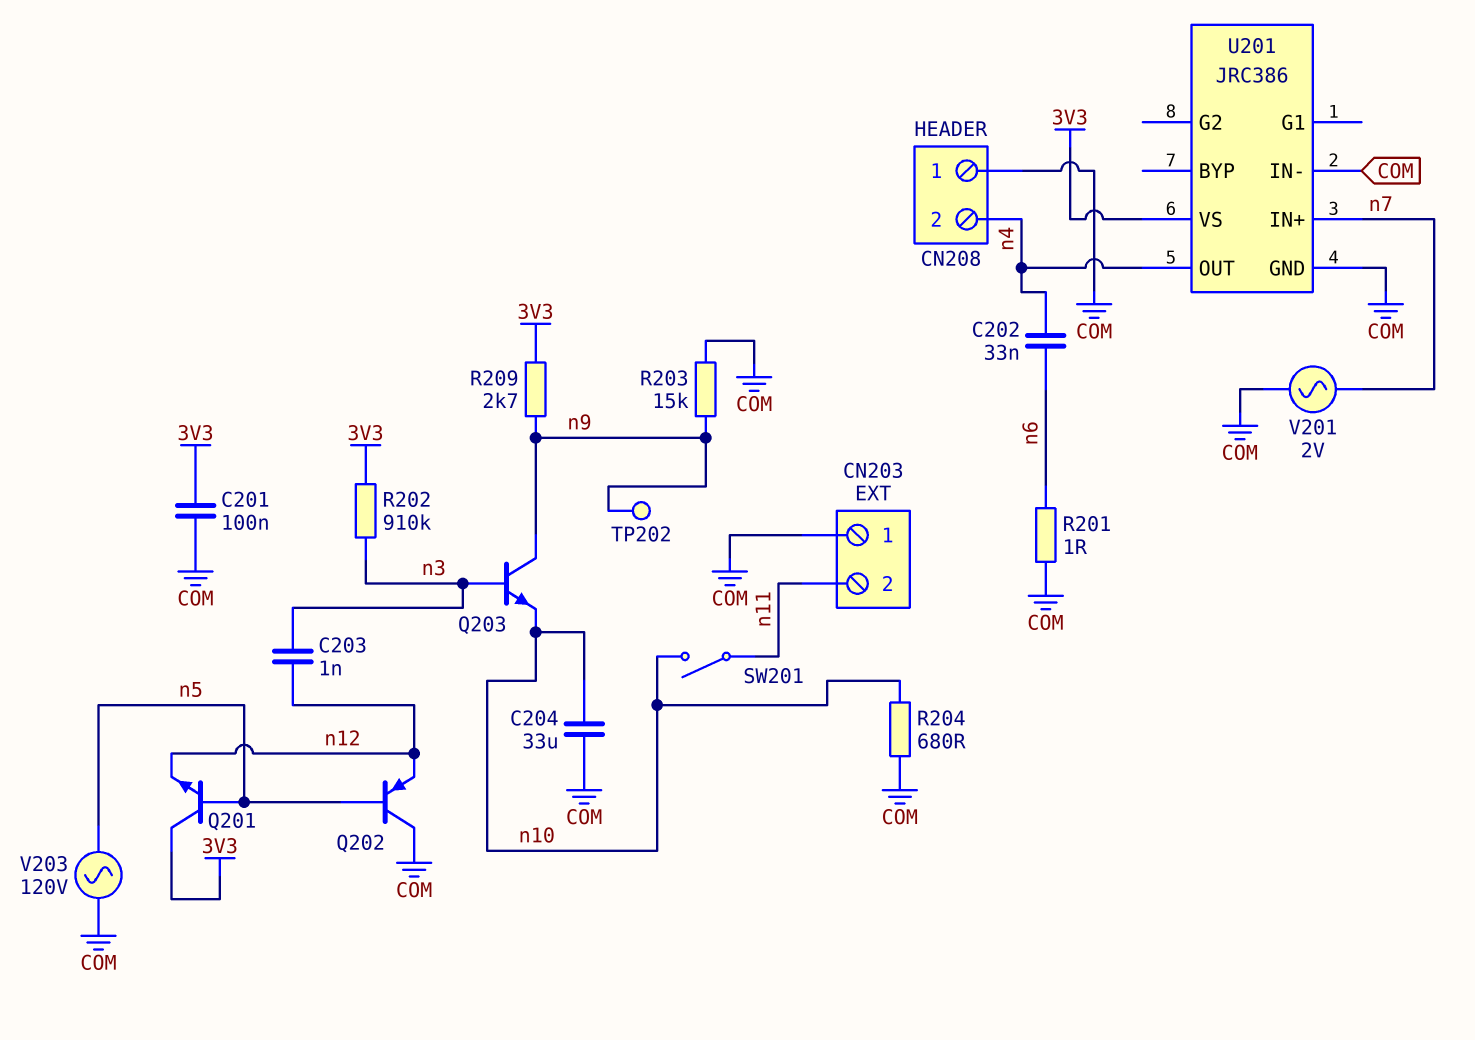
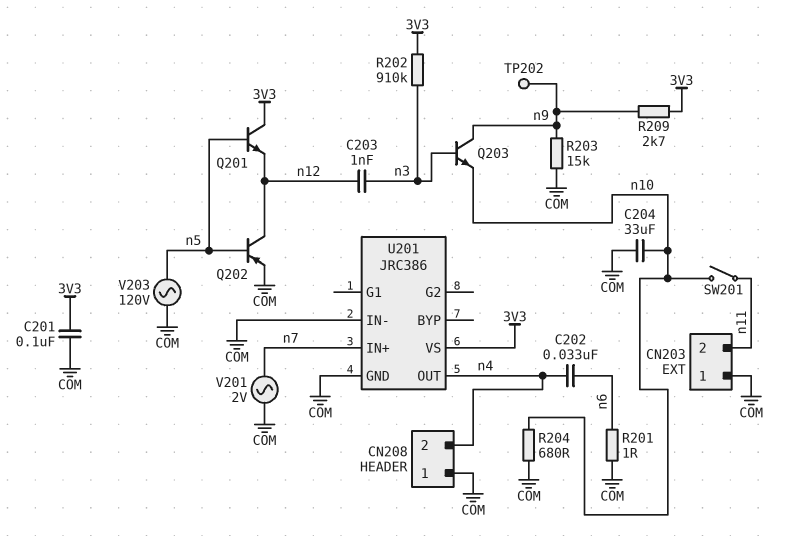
Q202: PNP (B n5, C COM, E n12) -> PNP (B n5, C n12, E COM)

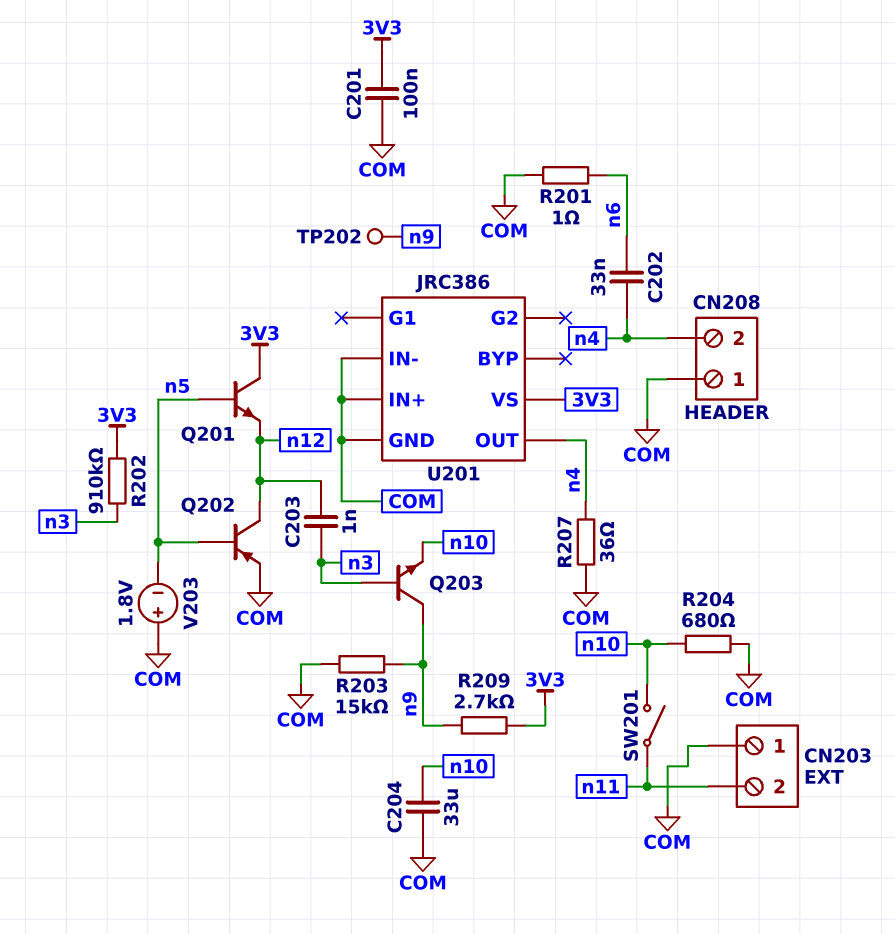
R207: none -> 36 (COM, n4)
U201 pin IN+: n7 -> COM
V201: AC 2V (COM, n7) -> none
V203: AC 120V (COM, n5) -> 1.8V (plus COM, minus n5)

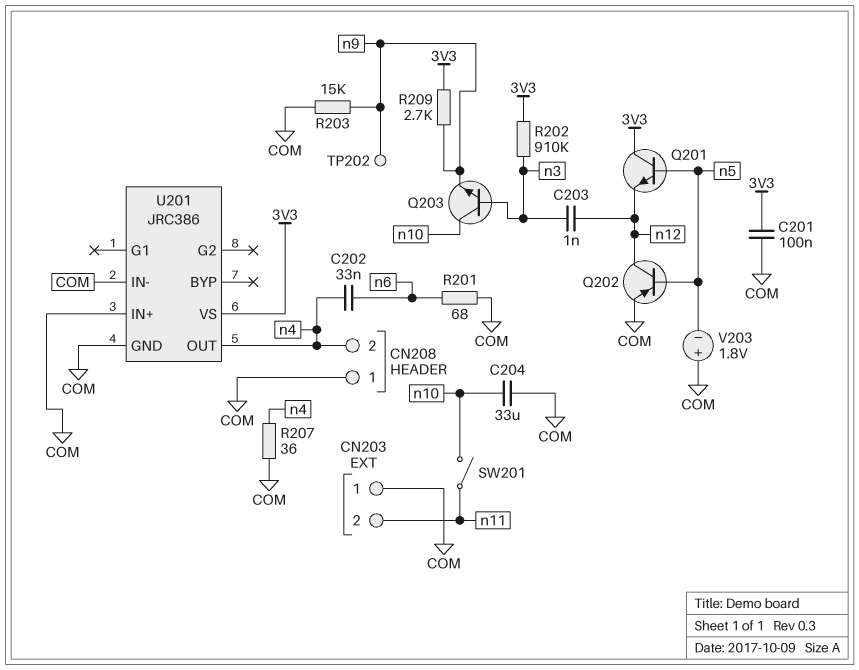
Q203: NPN (B n3, C n9, E n10) -> NPN (B n3, C n10, E n9)
R201: 1 (COM, n6) -> 68 (COM, n6)
R204: 680 (COM, n10) -> none

